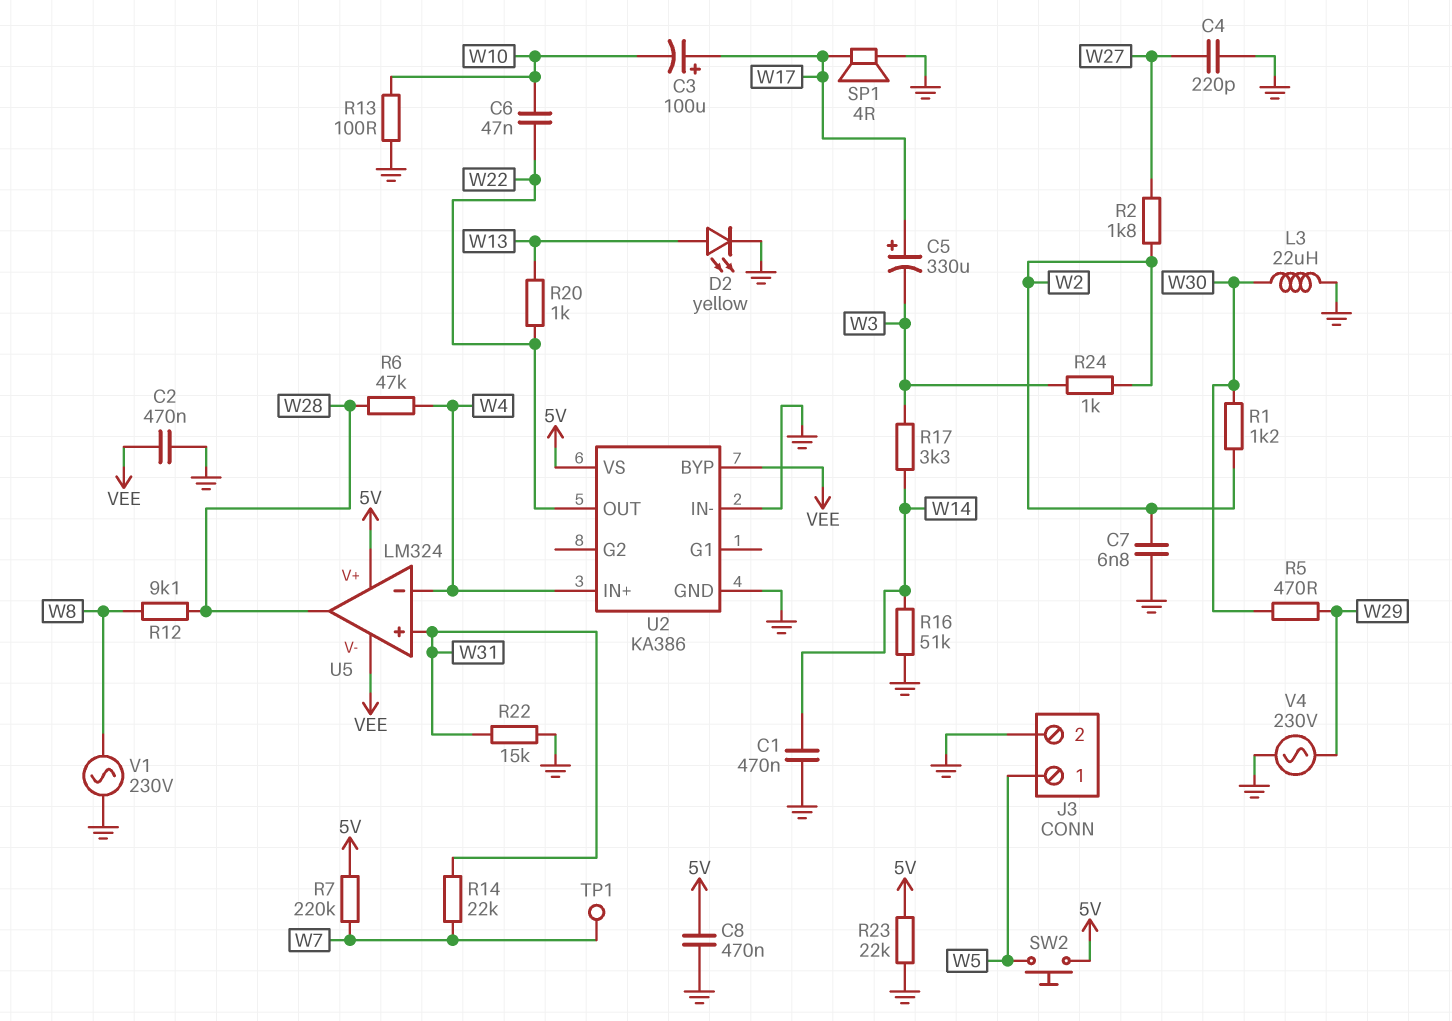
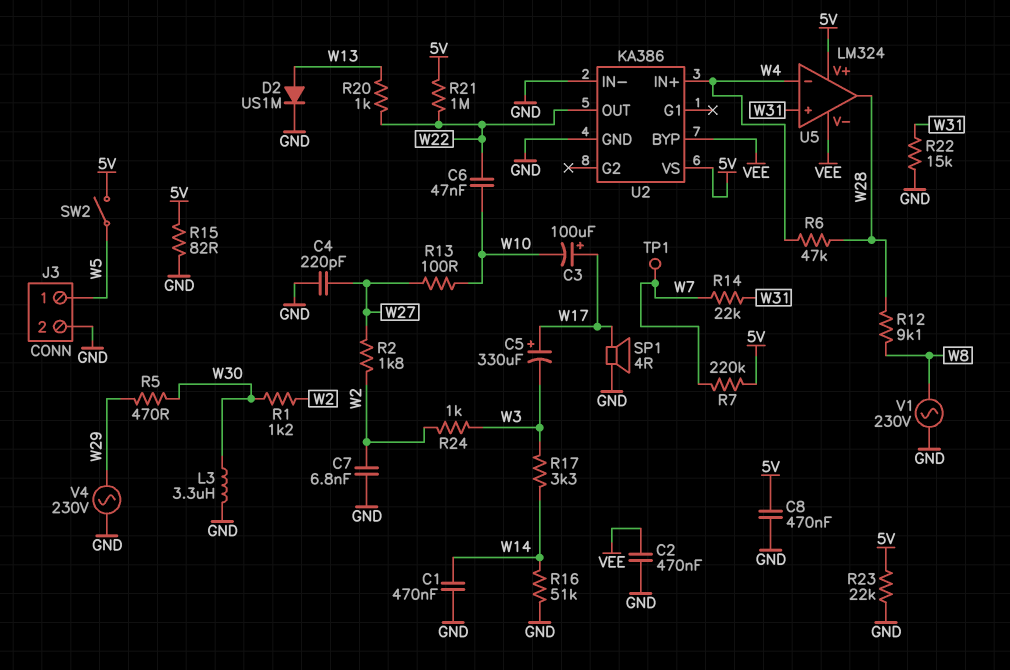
D2: LED yellow (A W13, K GND) -> diode US1M (A W13, K GND)
L3: 22uH (GND, W30) -> 3.3uH (GND, W30)
R13: 100 (GND, W10) -> 100 (W10, W27)
R15: none -> 82 (5V, GND)
R21: none -> 1M (5V, W22)
SW2: button (5V, W5) -> switch (5V, W5)

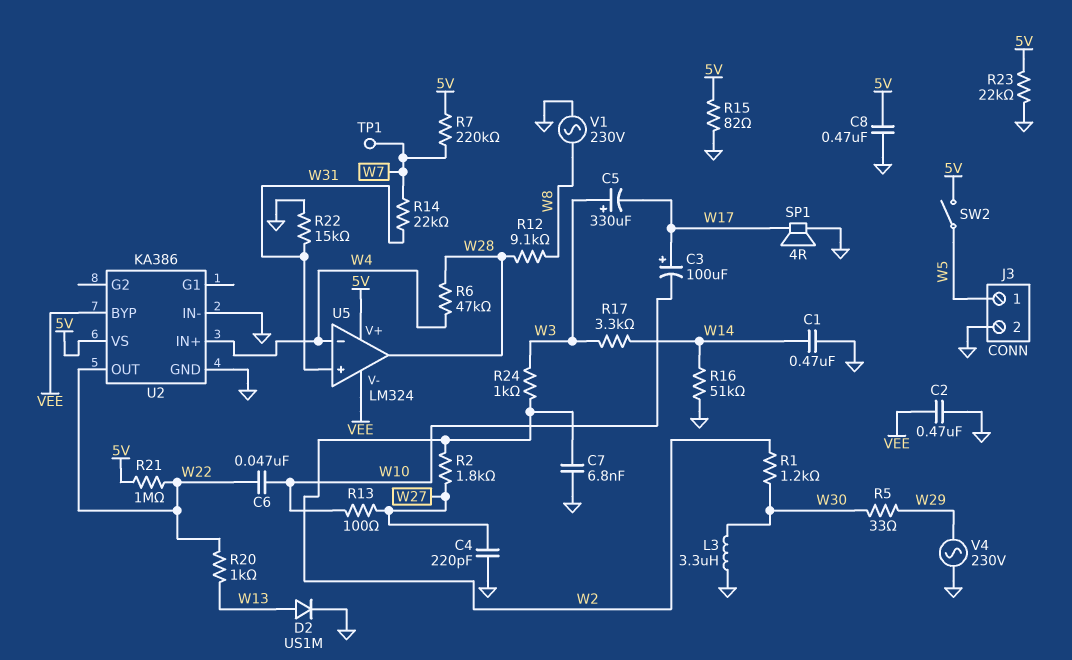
C5: 330uF (plus W17, minus W3) -> 330uF (plus W3, minus W17)
R5: 470 (W29, W30) -> 33 (W29, W30)

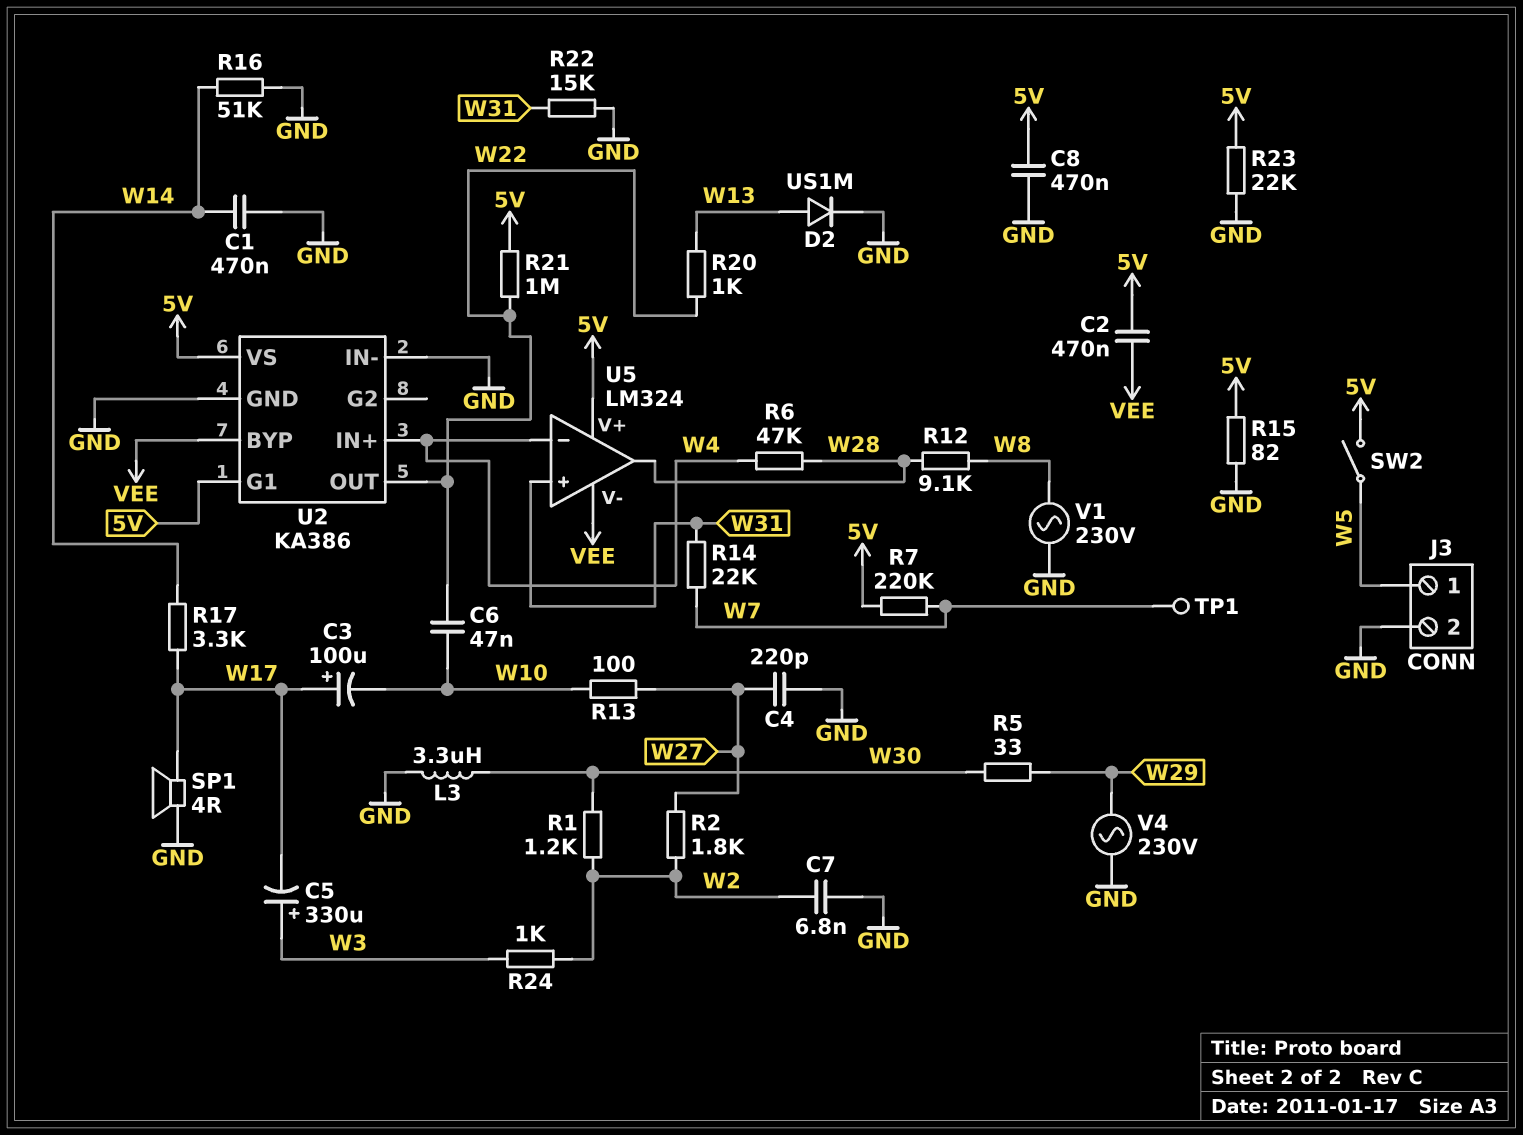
C2: 470nF (GND, VEE) -> 470nF (5V, VEE)
R17: 3.3k (W3, W14) -> 3.3k (W14, W17)
U2 pin G1: none -> 5V

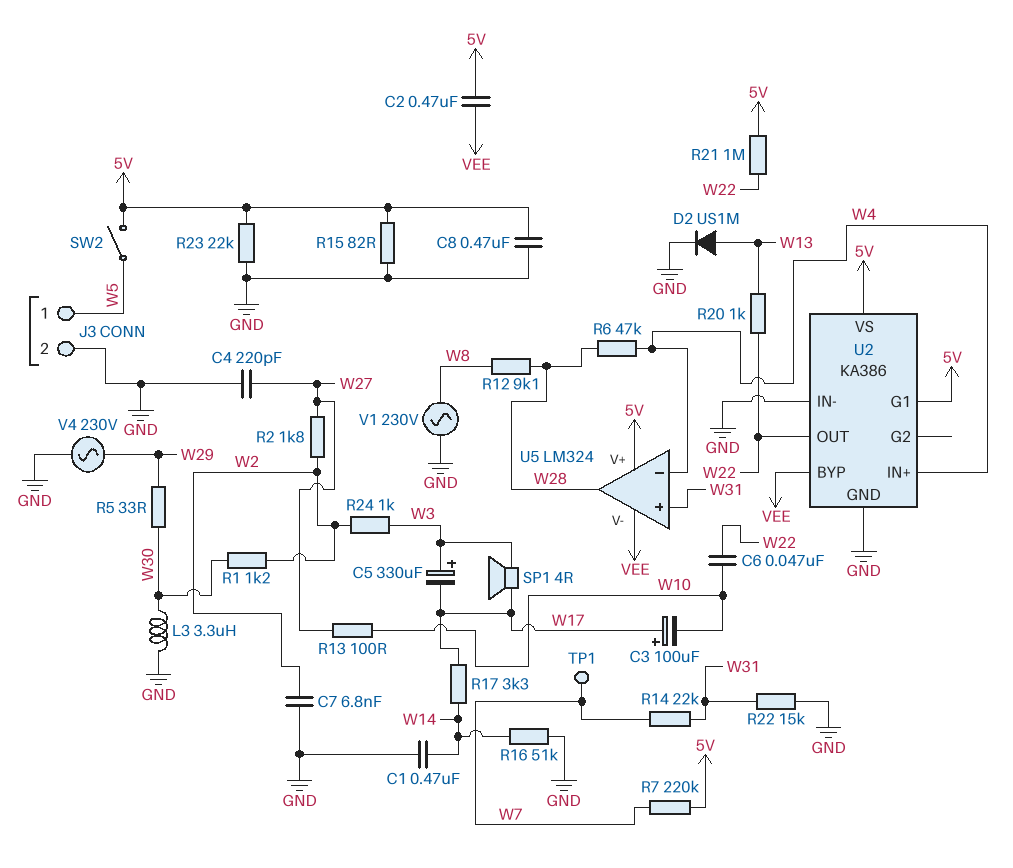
SP1: speaker 4R (GND, W17) -> speaker 4R (W3, W17)

